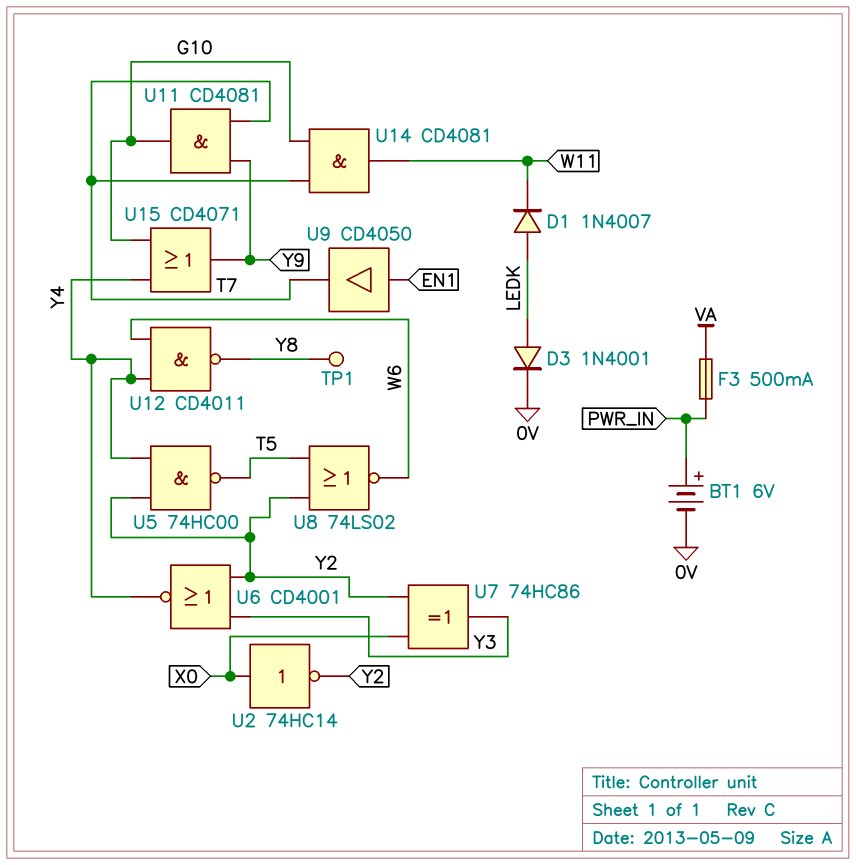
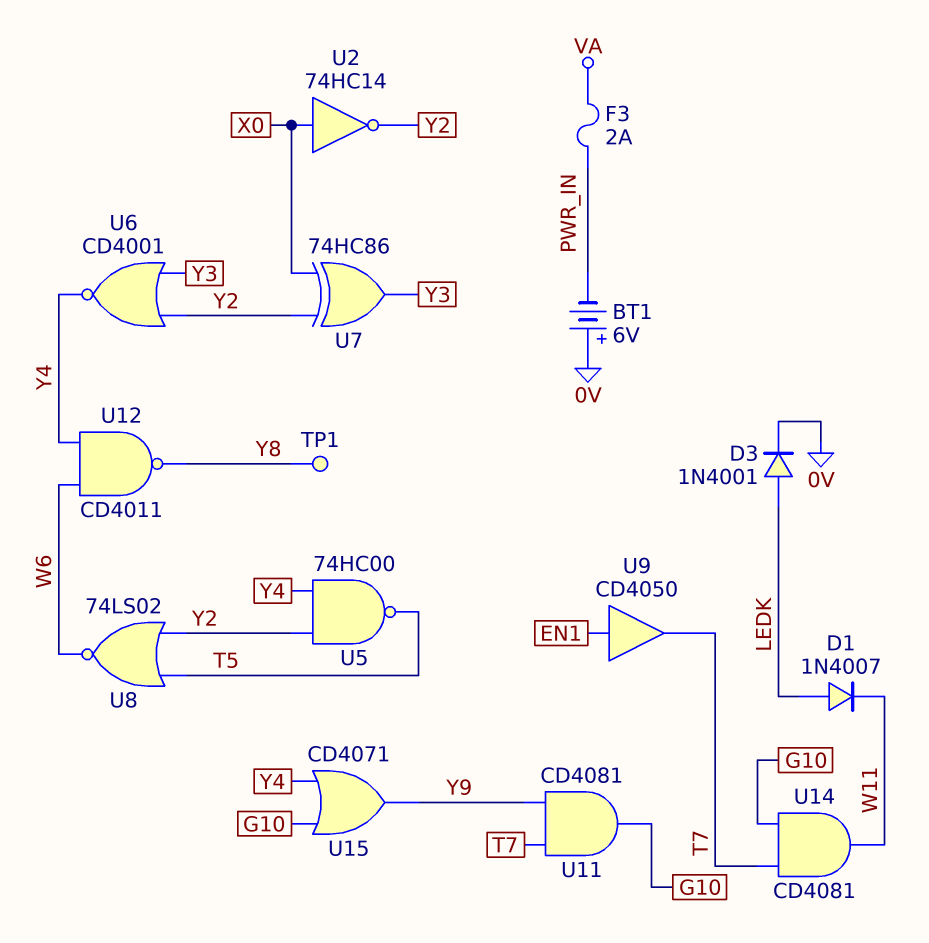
BT1: 6V (plus PWR_IN, minus 0V) -> 6V (plus 0V, minus PWR_IN)
F3: 500mA (PWR_IN, VA) -> 2A (PWR_IN, VA)

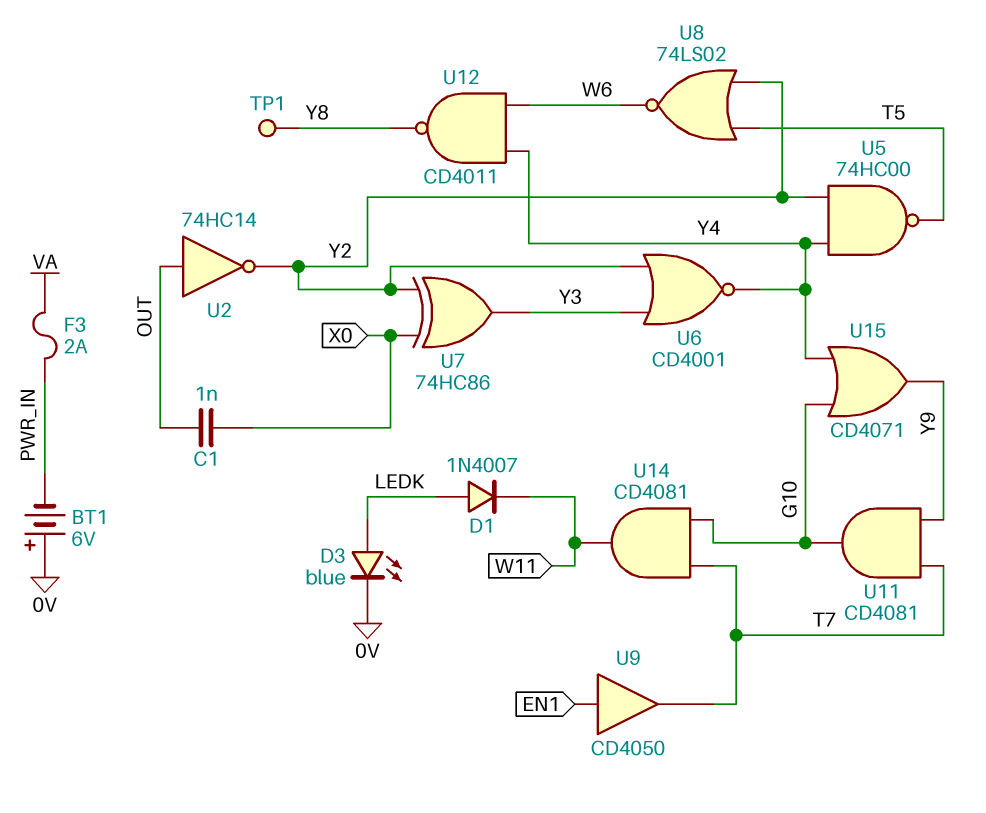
C1: none -> 1nF (OUT, X0)
D3: diode 1N4001 (A LEDK, K 0V) -> LED blue (A LEDK, K 0V)
U2: NOT 74HC14 (in X0, out Y2) -> NOT 74HC14 (in OUT, out Y2)

